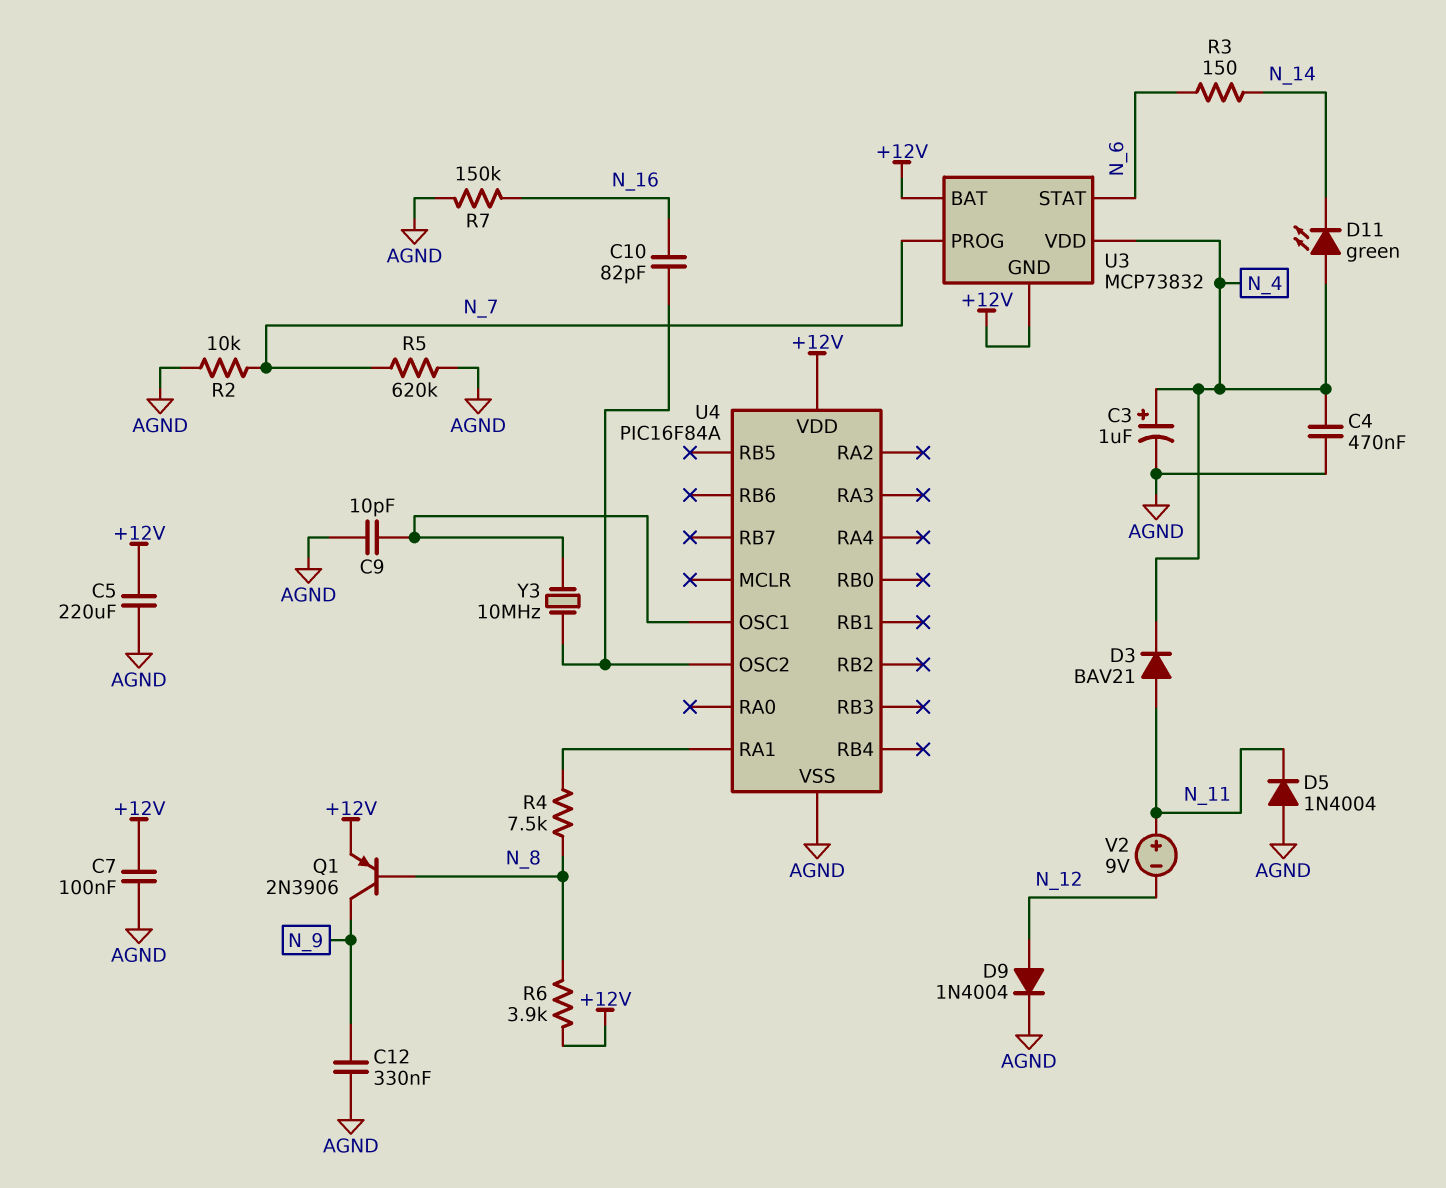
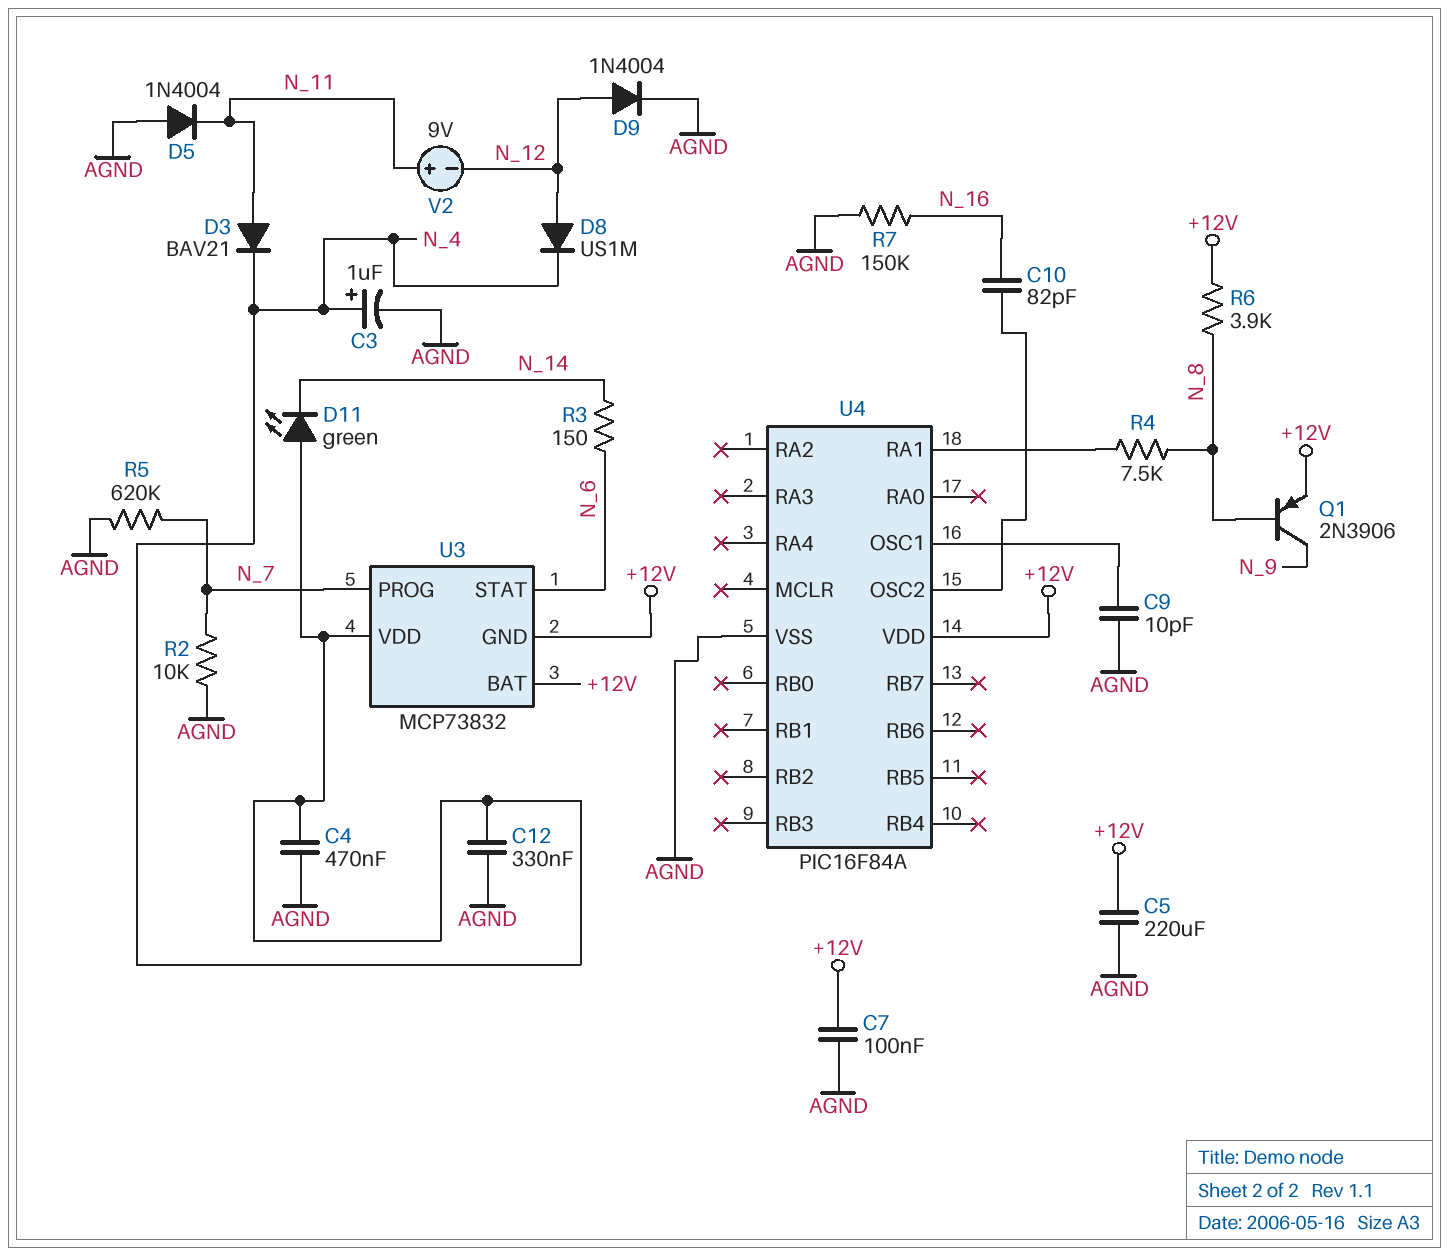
C12: 330nF (AGND, N_9) -> 330nF (AGND, N_4)
D8: none -> diode US1M (A N_12, K N_4)
Y3: 10MHz (U4/OSC1, U4/OSC2) -> none

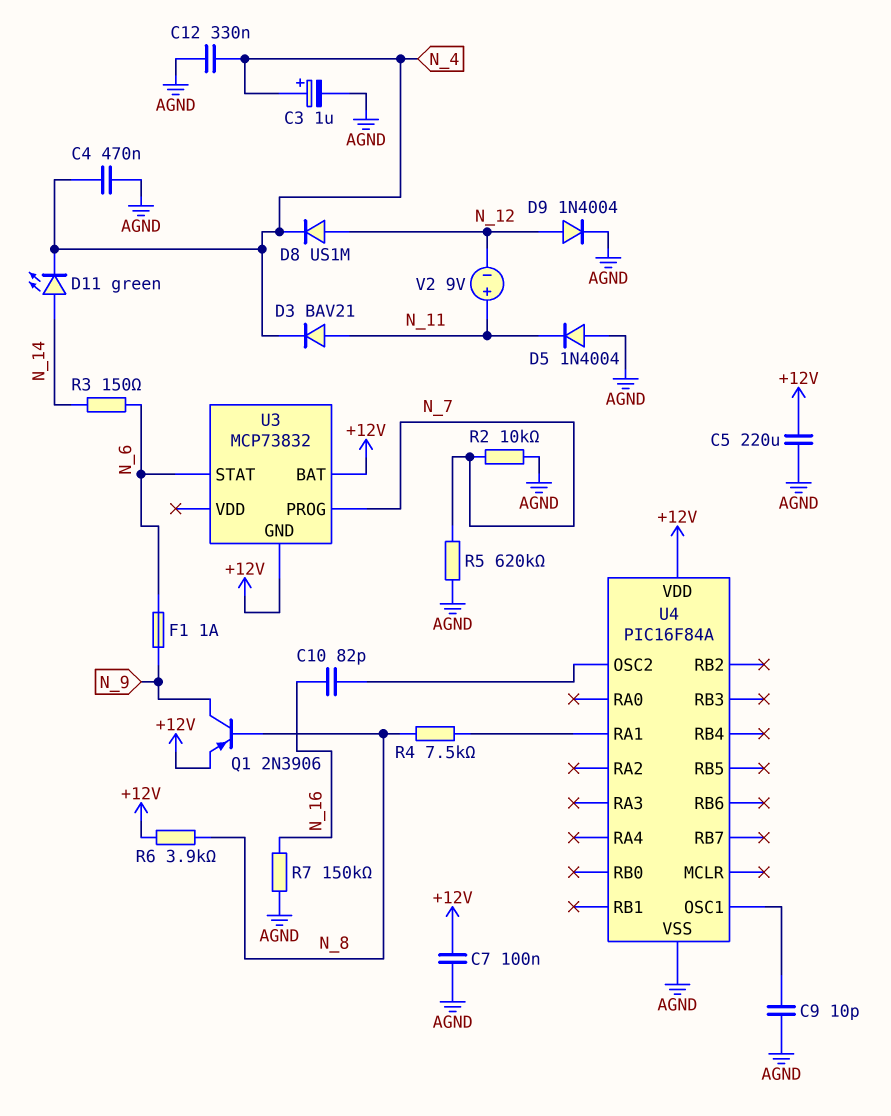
D11: LED green (A N_4, K N_14) -> LED green (A N_14, K N_4)
F1: none -> 1A (N_6, N_9)
U3 pin VDD: N_4 -> none

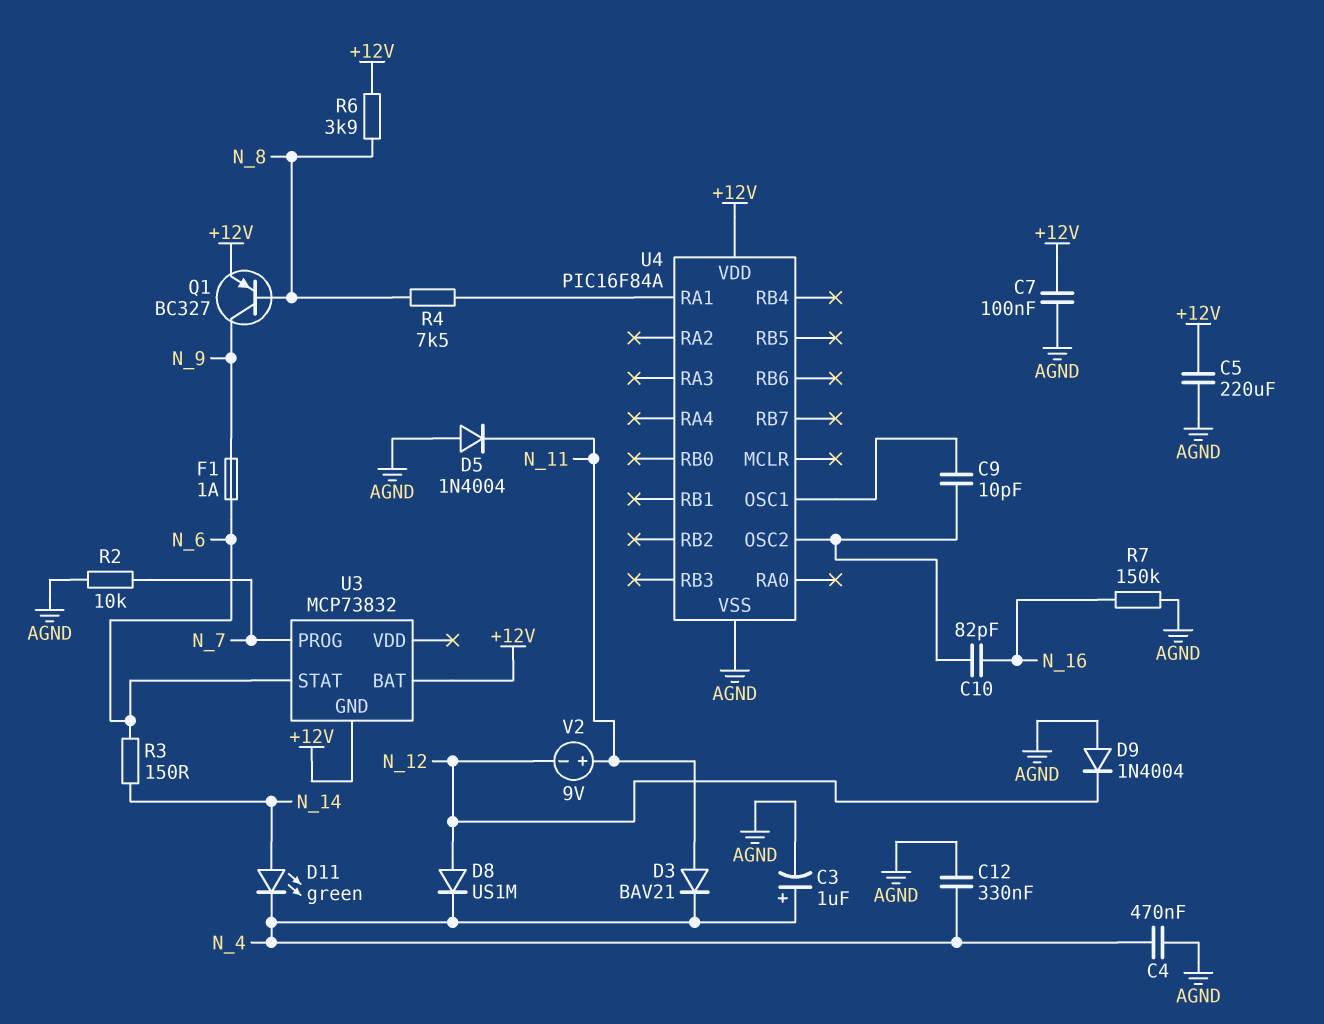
C9: 10pF (AGND, U4/OSC1) -> 10pF (U4/OSC1, U4/OSC2)
D9: diode 1N4004 (A N_12, K AGND) -> diode 1N4004 (A AGND, K N_12)
Q1: PNP 2N3906 (B N_8, C N_9, E +12V) -> PNP BC327 (B N_8, C N_9, E +12V)
R5: 620k (AGND, N_7) -> none

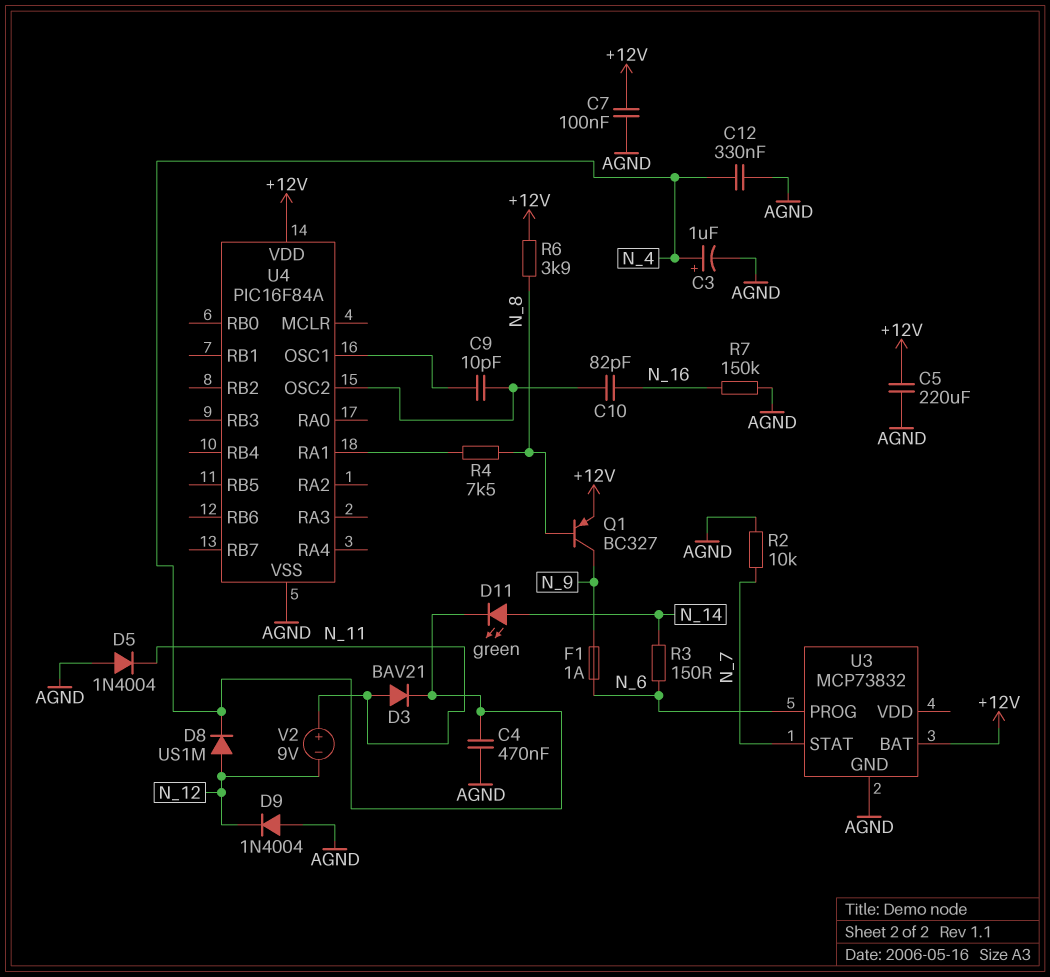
U3 pin GND: +12V -> AGND
U3 pin PROG: N_7 -> N_6
U3 pin STAT: N_6 -> N_7

